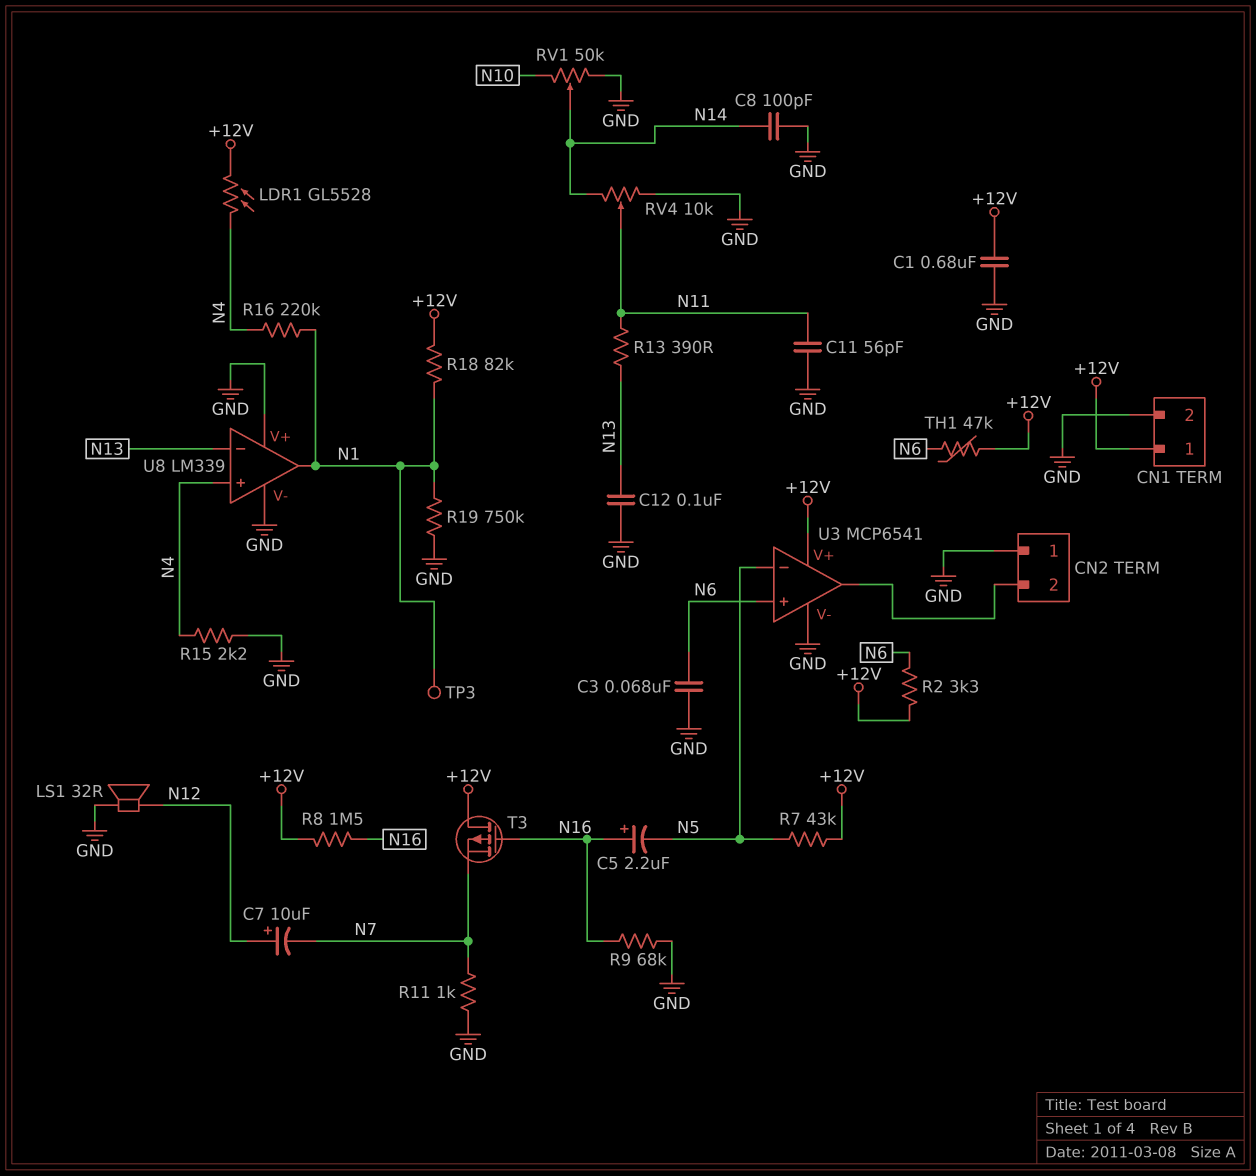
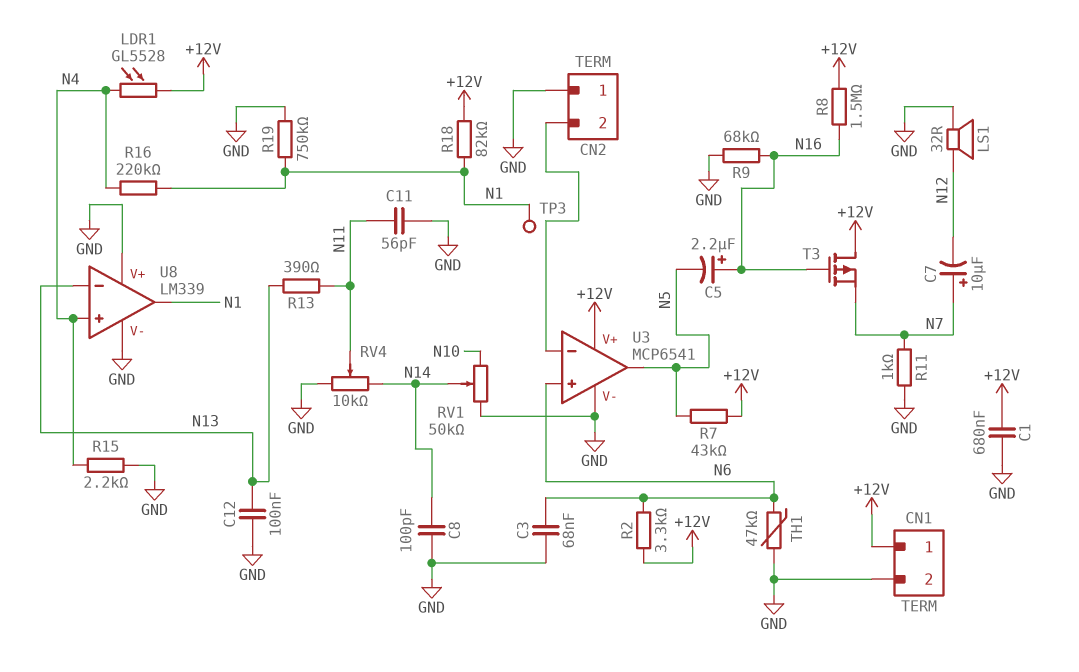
C7: 10uF (plus N12, minus N7) -> 10uF (plus N7, minus N12)
TH1: 47k (+12V, N6) -> 47k (GND, N6)
U3 pin in-: N5 -> CN2/2
U3 pin out: CN2/2 -> N5

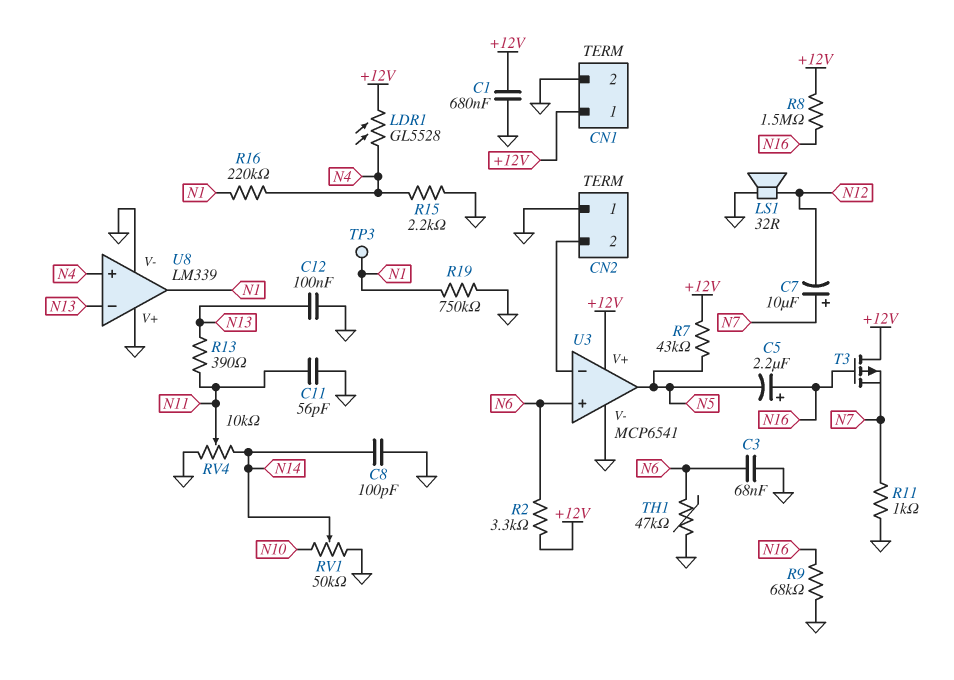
R18: 82k (+12V, N1) -> none

